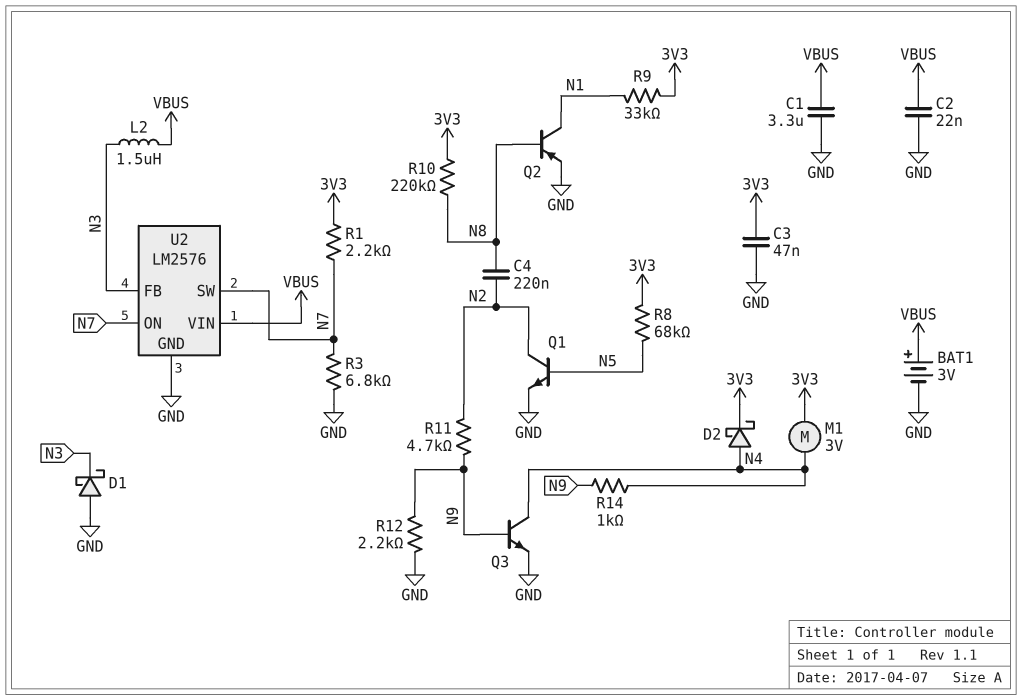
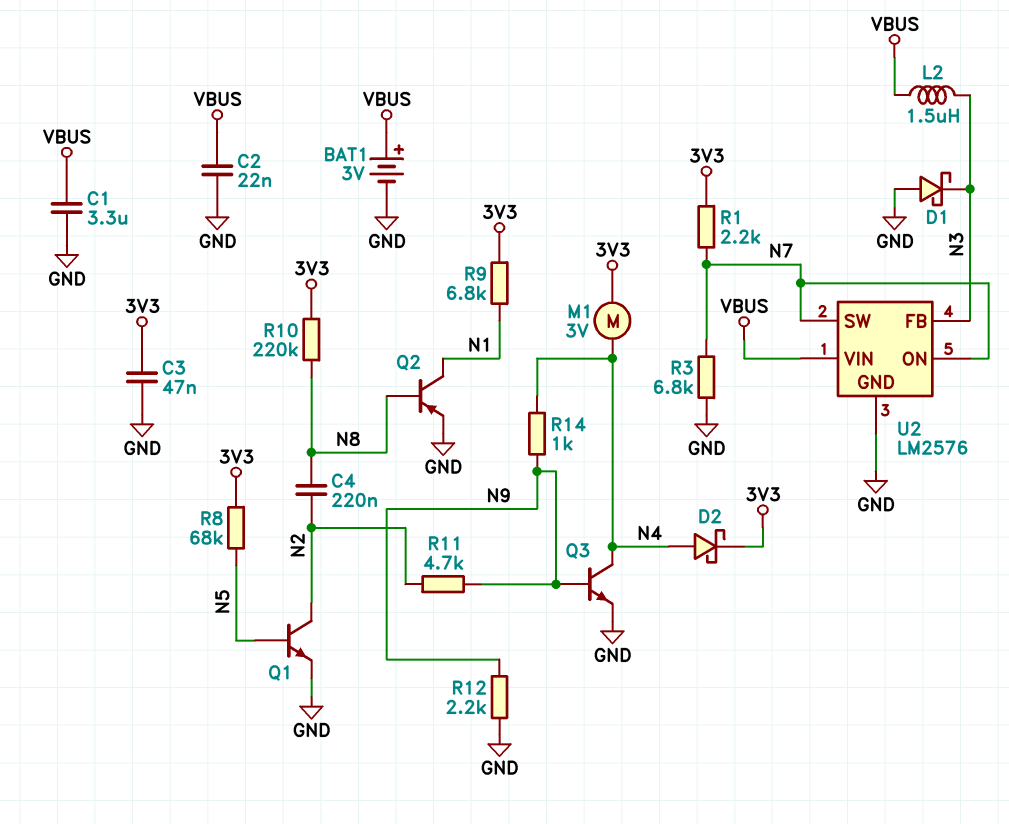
R9: 33k (3V3, N1) -> 6.8k (3V3, N1)

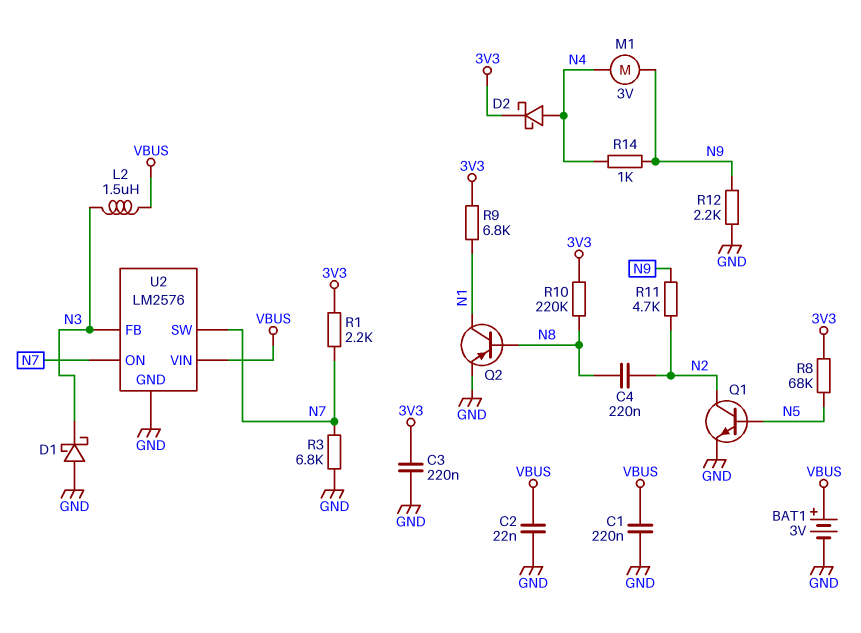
C1: 3.3uF (GND, VBUS) -> 220nF (GND, VBUS)
C3: 47nF (3V3, GND) -> 220nF (3V3, GND)
M1: motor 3V (3V3, N4) -> motor 3V (N4, N9)
Q3: NPN (B N9, C N4, E GND) -> none

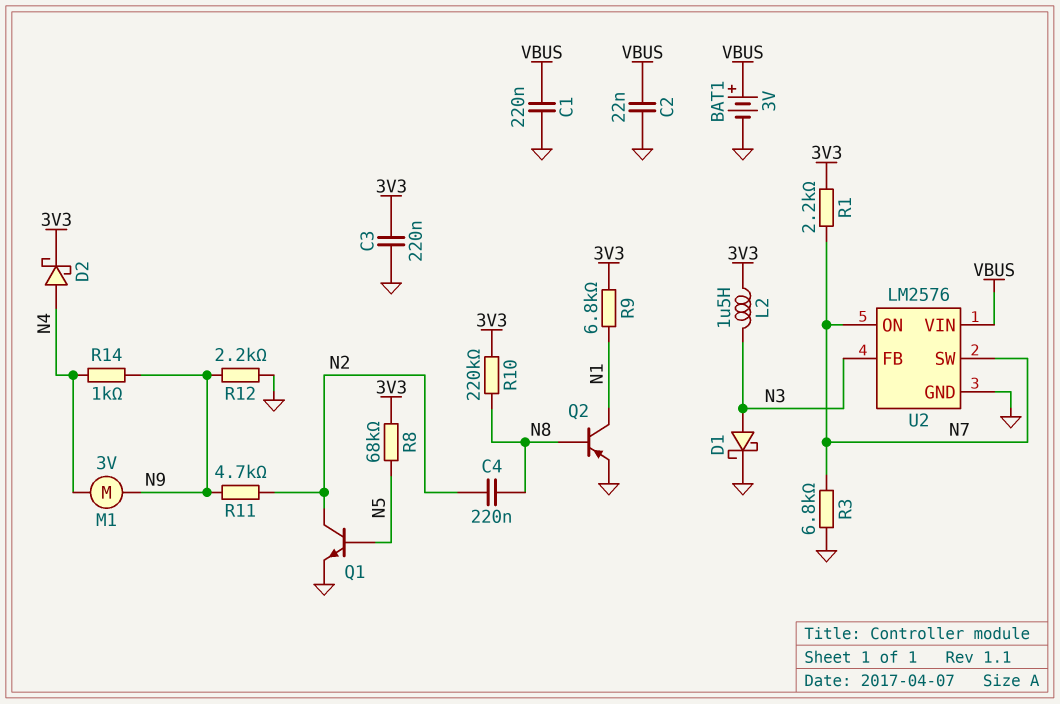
D1: schottky (A GND, K N3) -> schottky (A N3, K GND)
L2: 1.5uH (N3, VBUS) -> 1.5uH (3V3, N3)

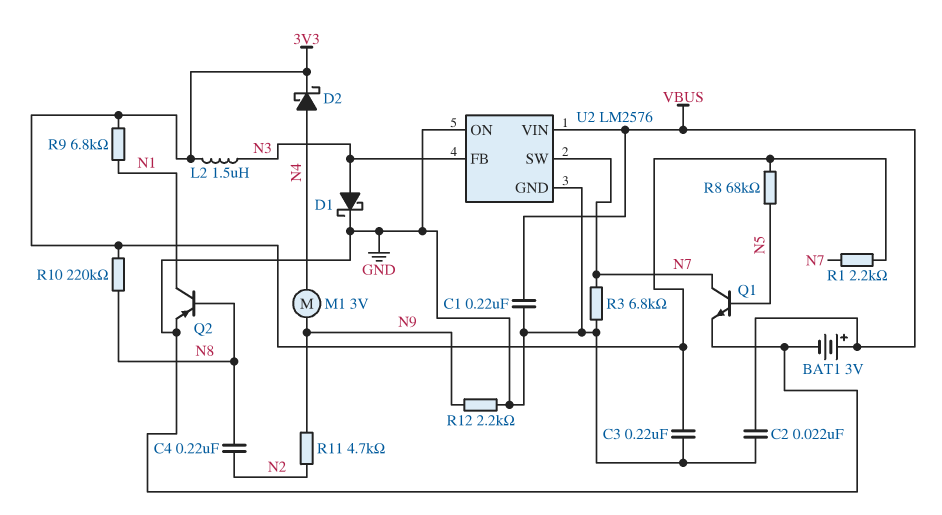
Q1: NPN (B N5, C N2, E GND) -> NPN (B N5, C N7, E GND)
R14: 1k (N4, N9) -> none
U2 pin ON: N7 -> GND

